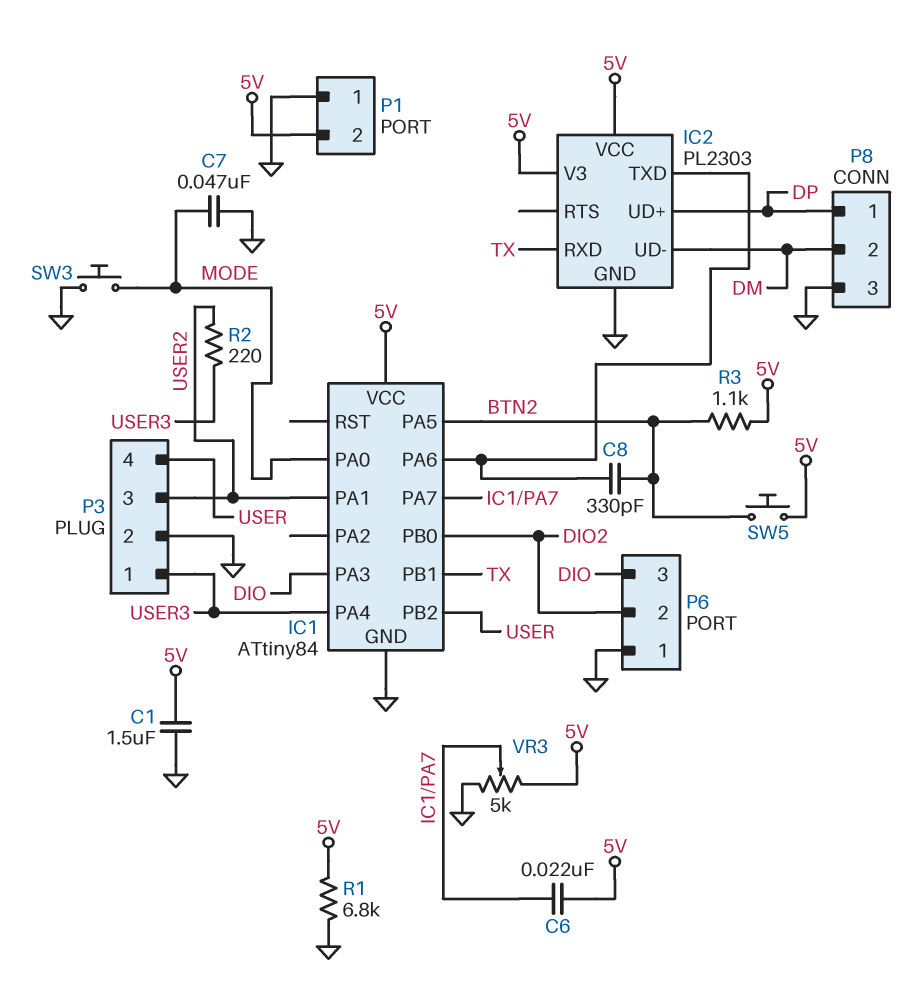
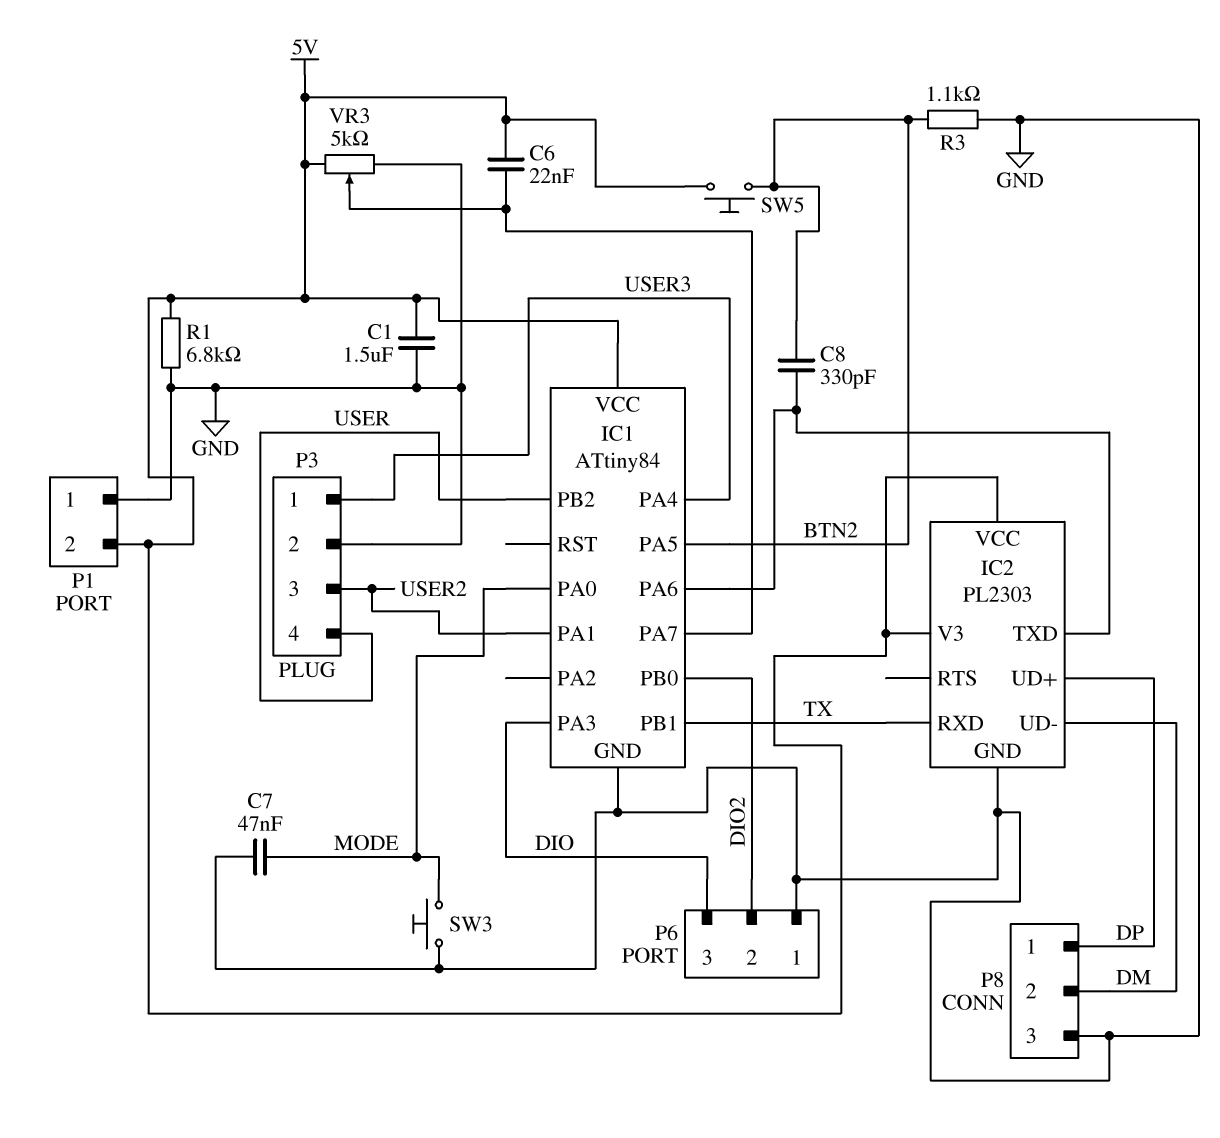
R2: 220 (USER2, USER3) -> none
R3: 1.1k (5V, BTN2) -> 1.1k (BTN2, GND)

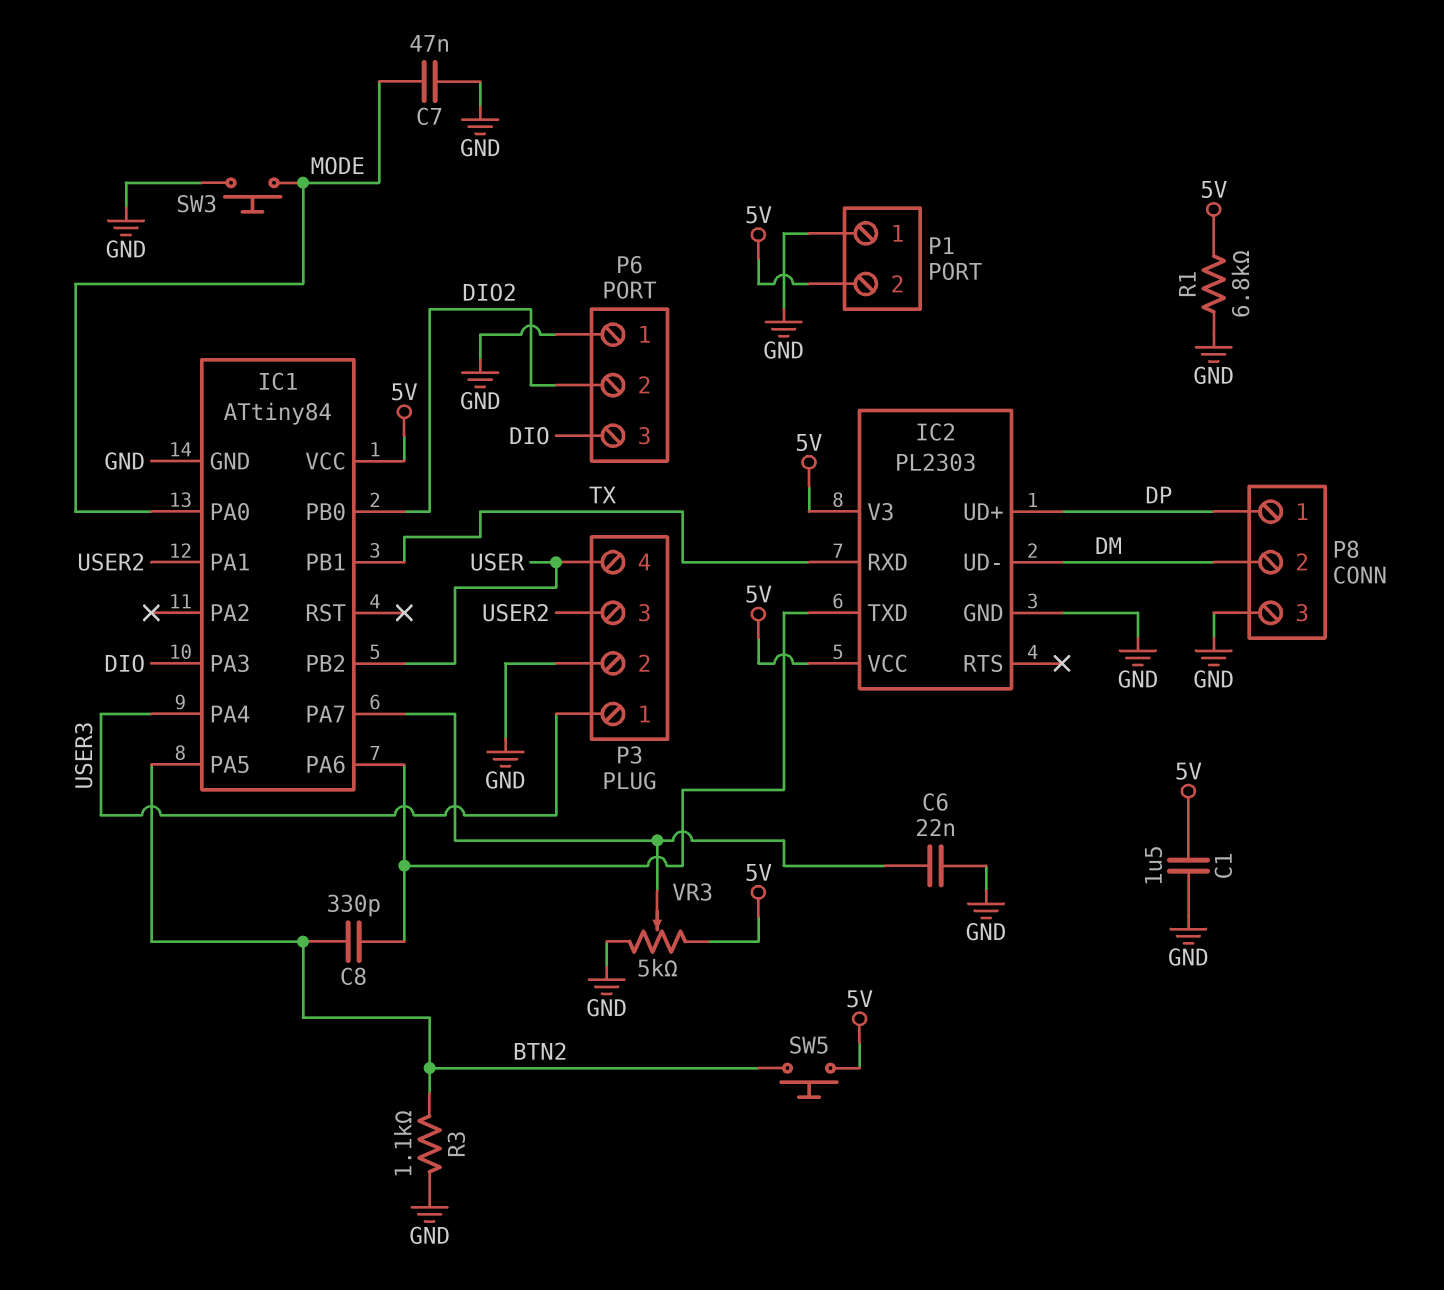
C6: 22nF (5V, IC1/PA7) -> 22nF (GND, IC1/PA7)

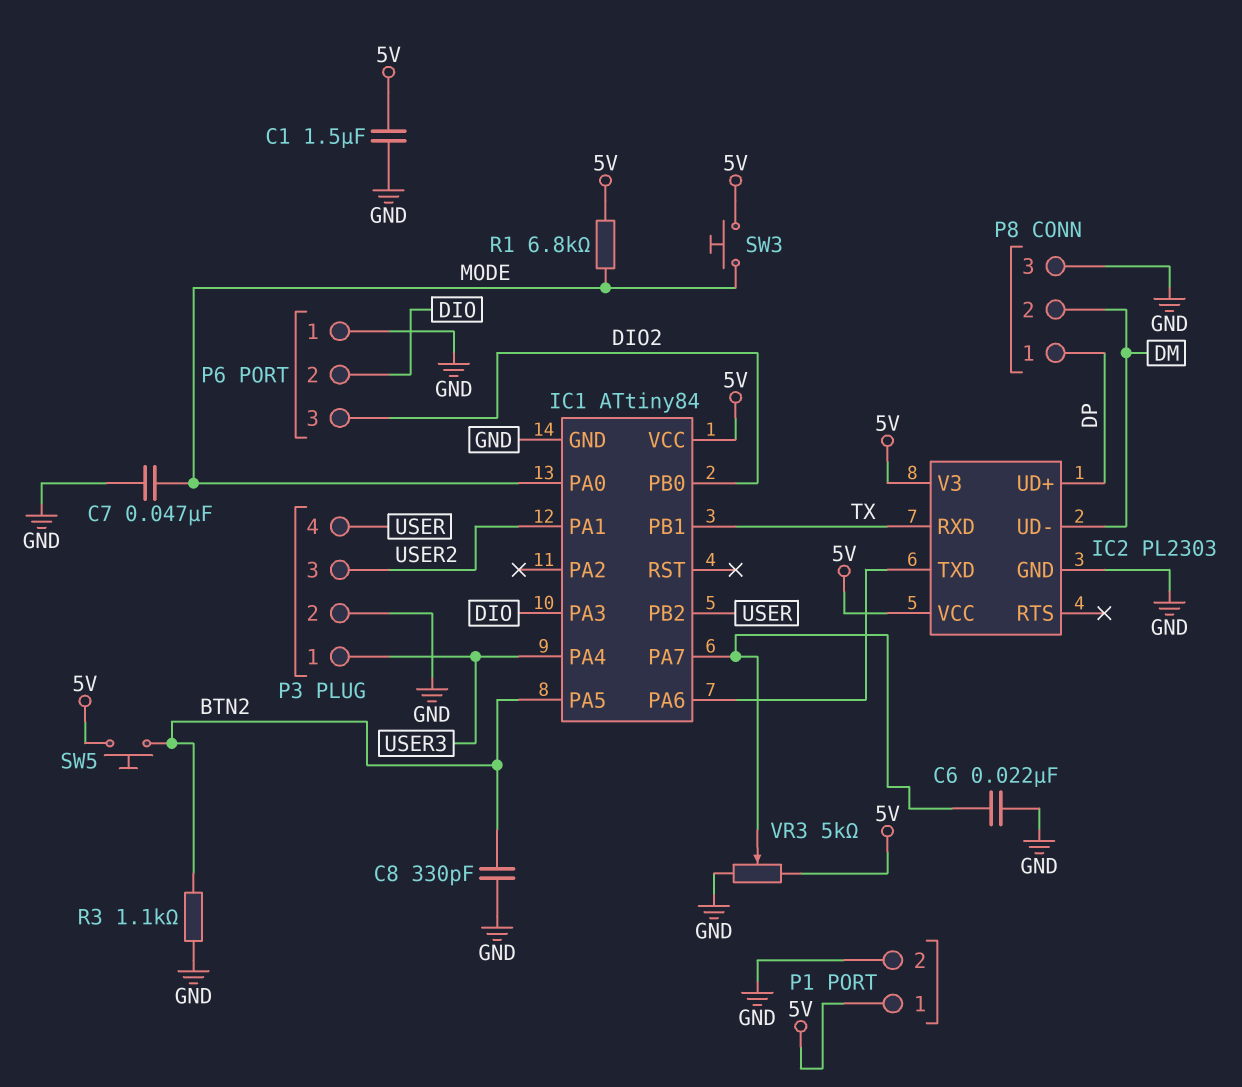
C8: 330pF (BTN2, IC1/PA6) -> 330pF (BTN2, GND)
P1 pin 1: GND -> 5V
P1 pin 2: 5V -> GND
P6 pin 2: DIO2 -> DIO
P6 pin 3: DIO -> DIO2
R1: 6.8k (5V, GND) -> 6.8k (5V, MODE)
SW3: button (GND, MODE) -> button (5V, MODE)

